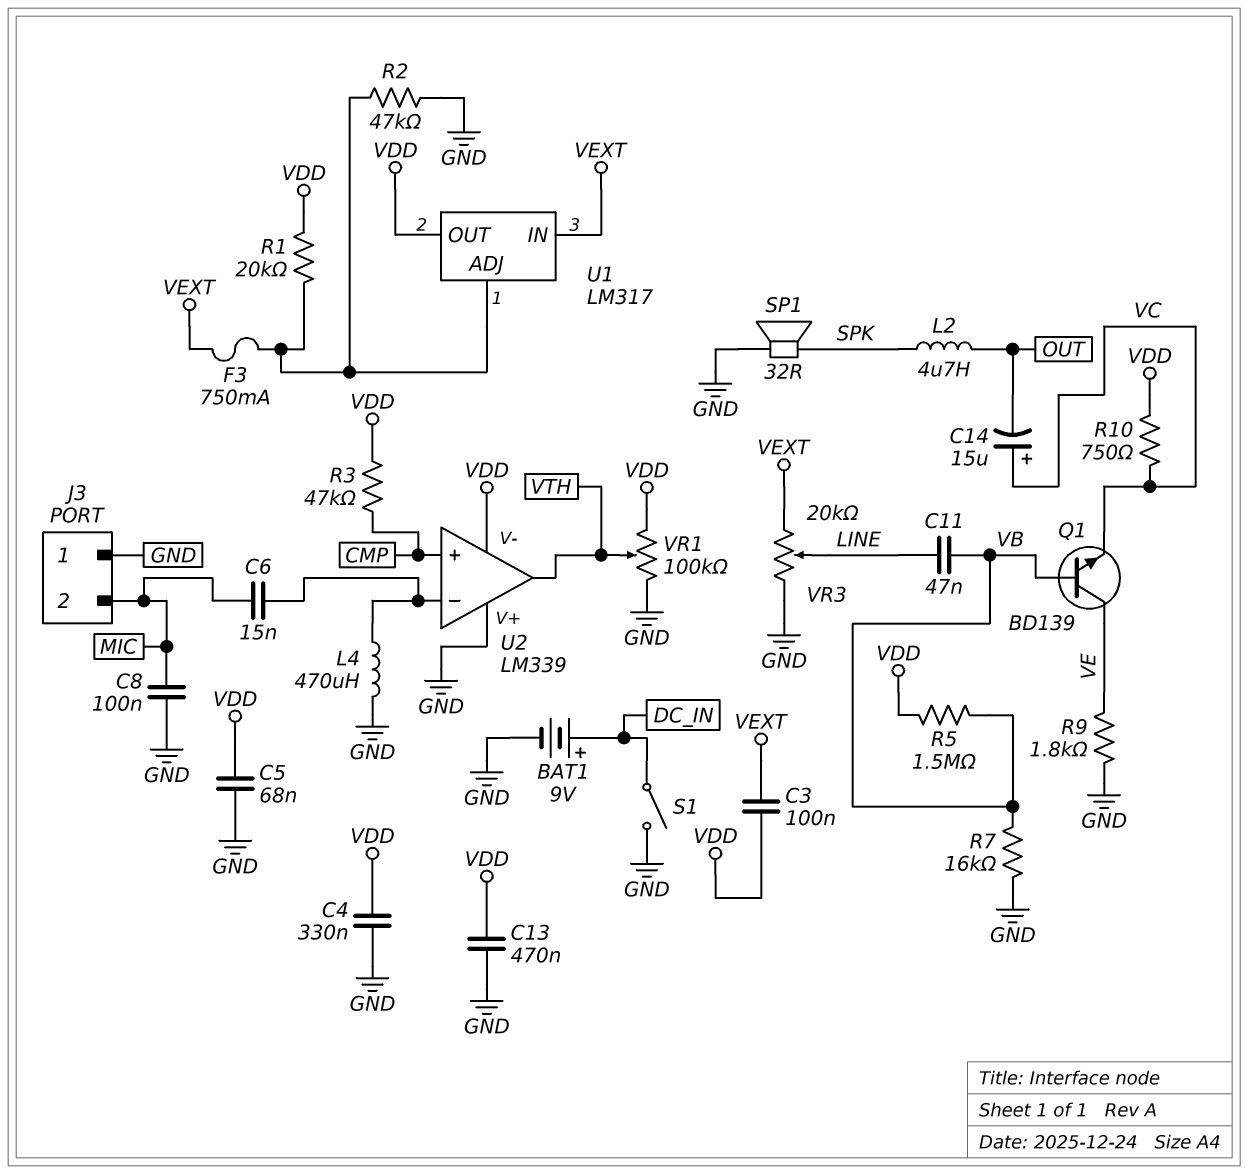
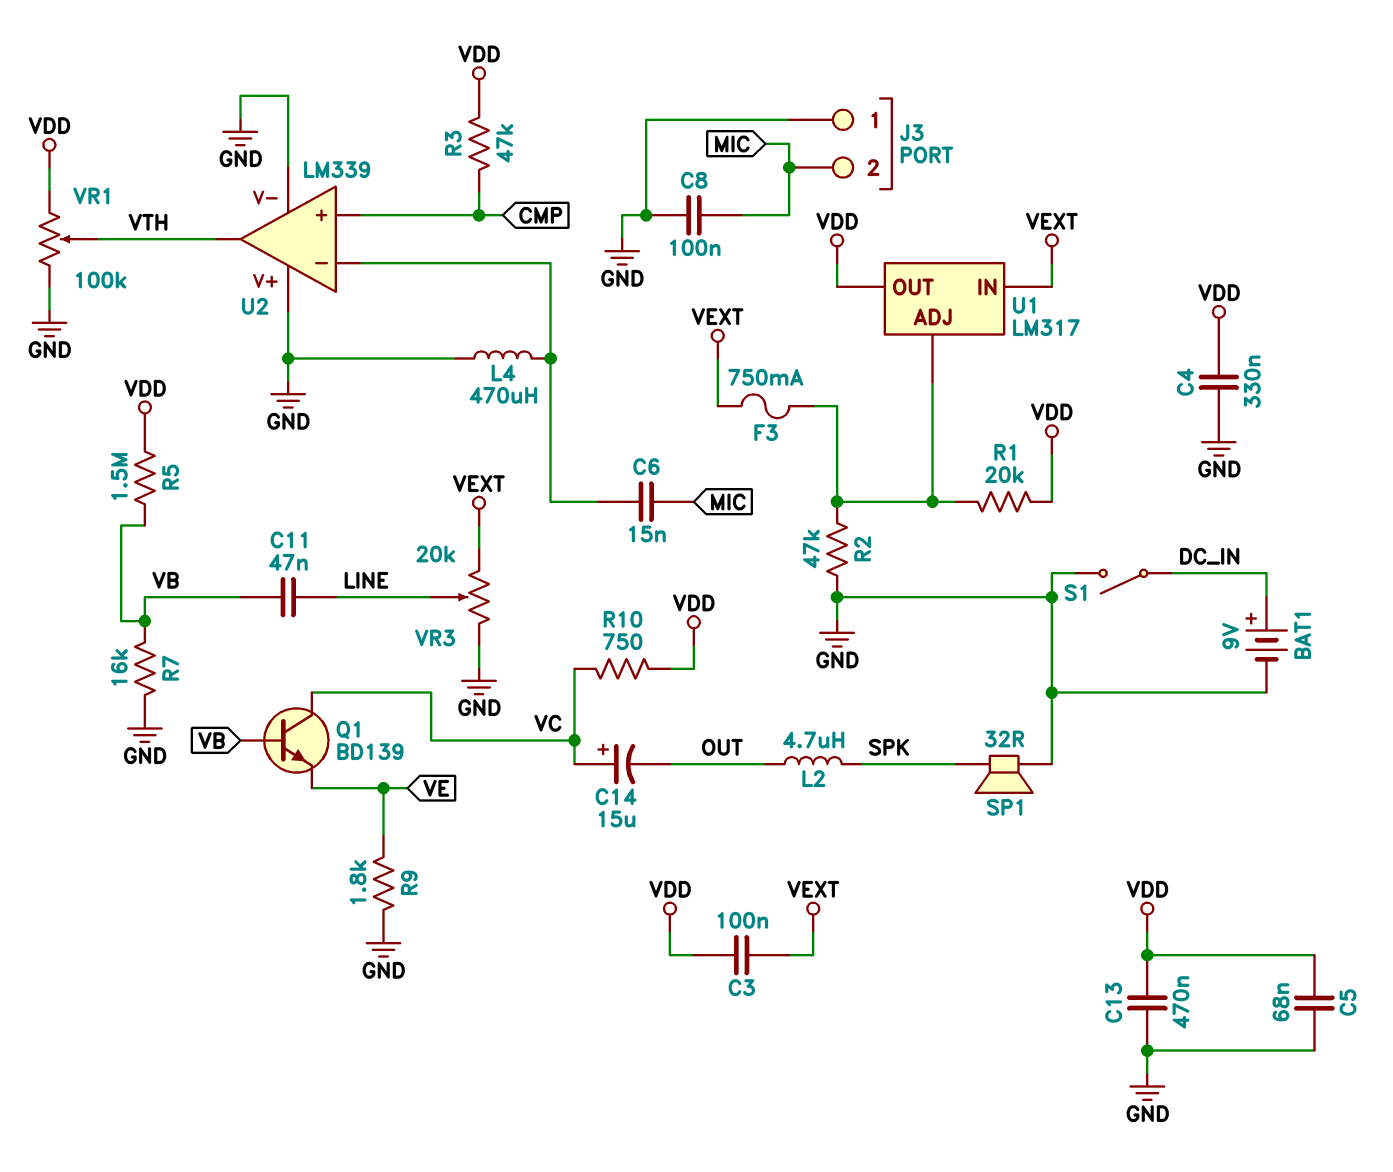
Q1: NPN BD139 (B VB, C VE, E VC) -> NPN BD139 (B VB, C VC, E VE)
U2 pin V-: VDD -> GND

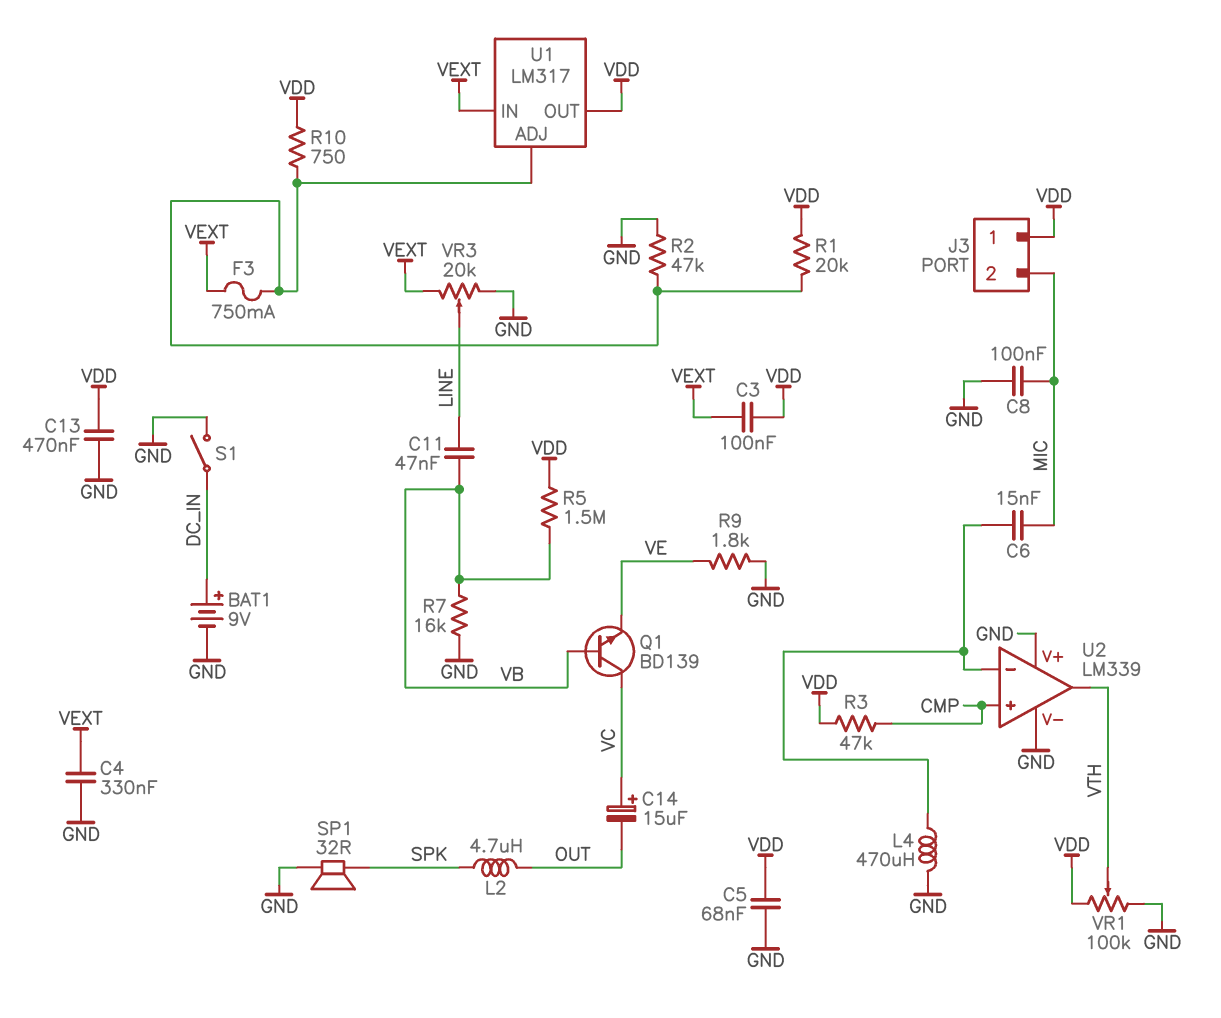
C4: 330nF (GND, VDD) -> 330nF (GND, VEXT)
J3 pin 1: GND -> VDD
R10: 750 (VC, VDD) -> 750 (U1/ADJ, VDD)

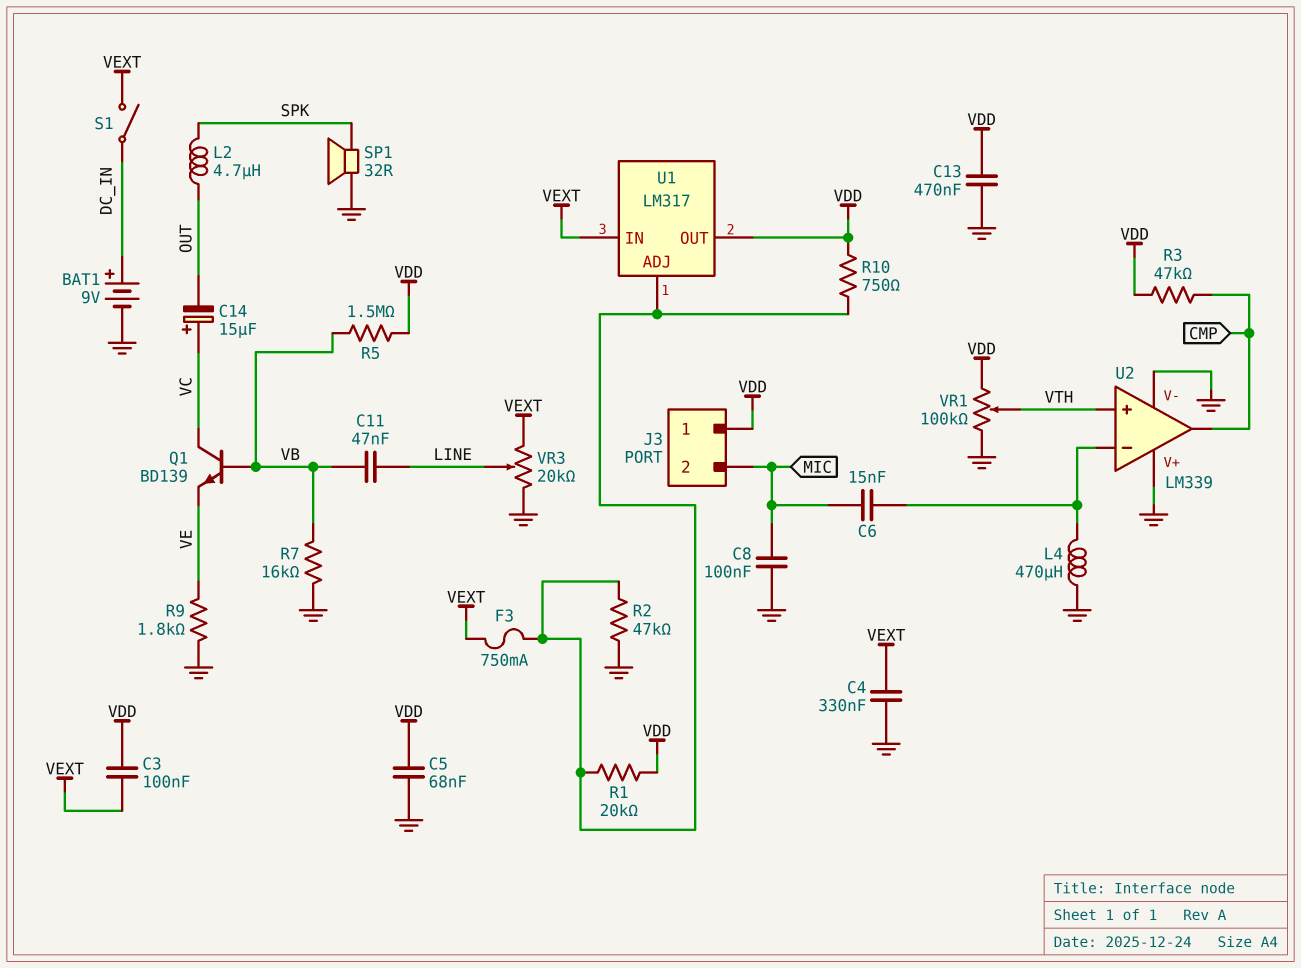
S1: switch (DC_IN, GND) -> switch (DC_IN, VEXT)
U2 pin in+: CMP -> VTH
U2 pin out: VTH -> CMP

